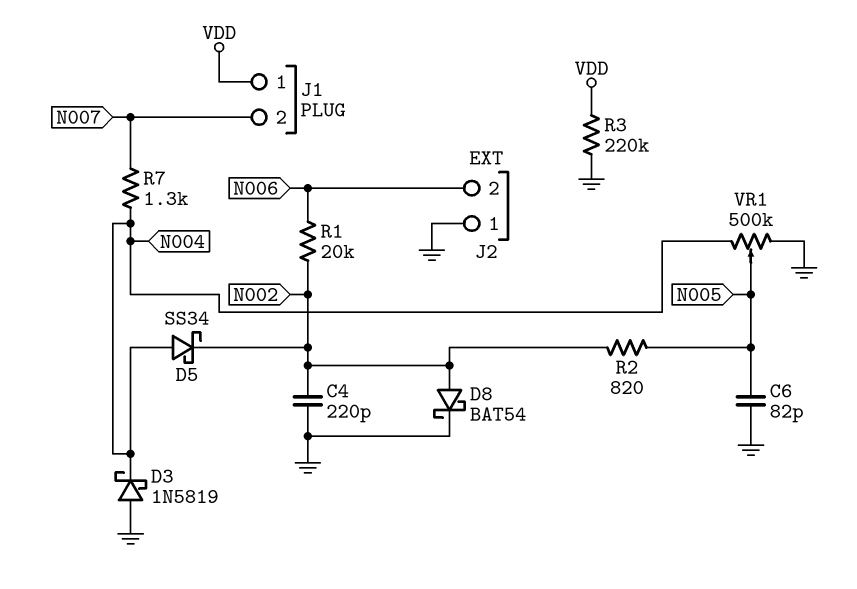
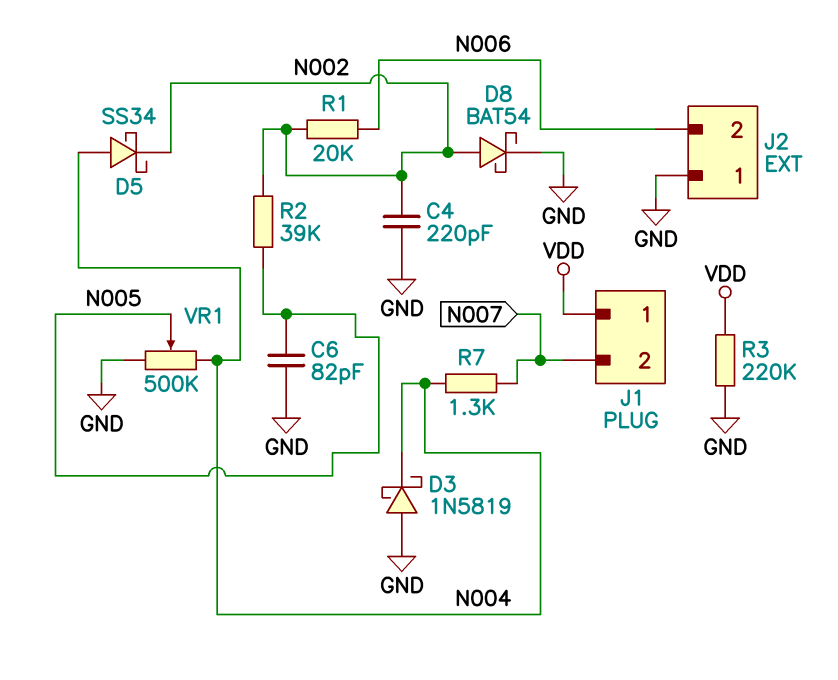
R2: 820 (N002, N005) -> 39k (N002, N005)

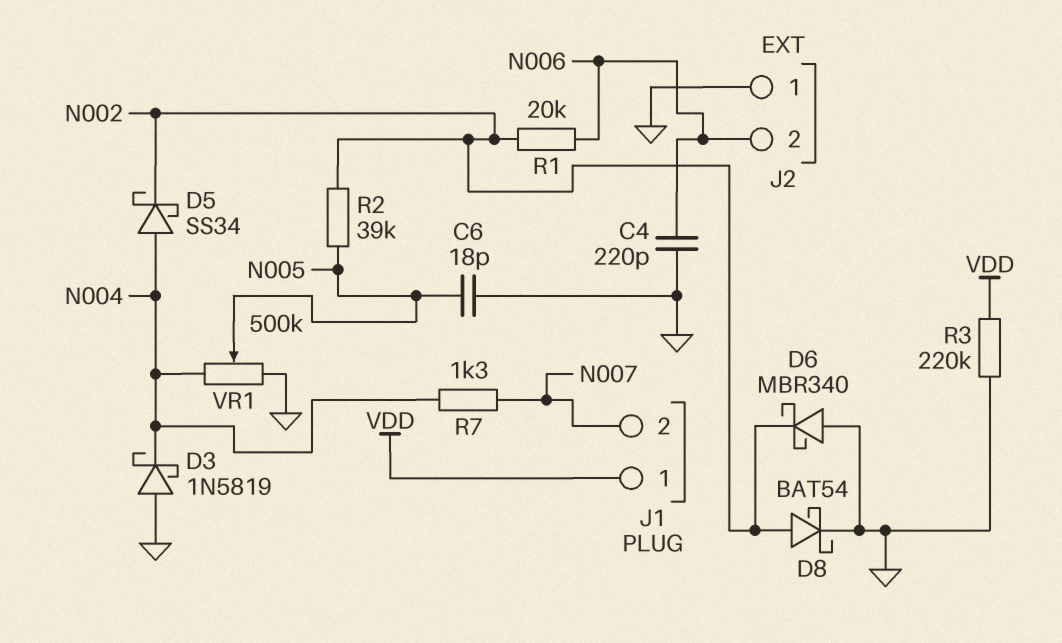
C4: 220pF (GND, N002) -> 220pF (GND, N006)
C6: 82pF (GND, N005) -> 18pF (GND, N005)
D6: none -> schottky MBR340 (A GND, K N002)

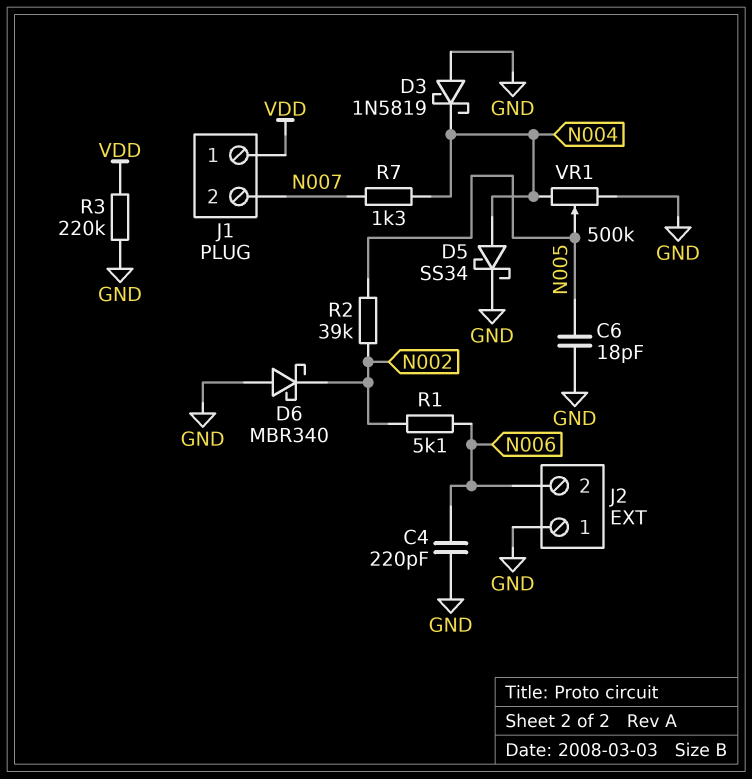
D5: schottky SS34 (A N004, K N002) -> schottky SS34 (A N004, K GND)
D8: schottky BAT54 (A N002, K GND) -> none
R1: 20k (N002, N006) -> 5.1k (N002, N006)

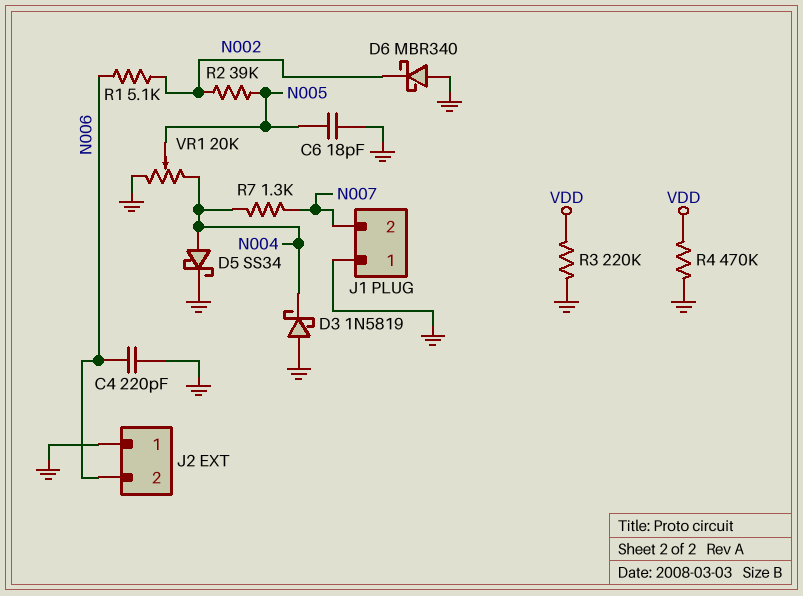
J1 pin 1: VDD -> GND
R4: none -> 470k (GND, VDD)
VR1: 500k (GND, N004, wiper N005) -> 20k (GND, N004, wiper N005)

